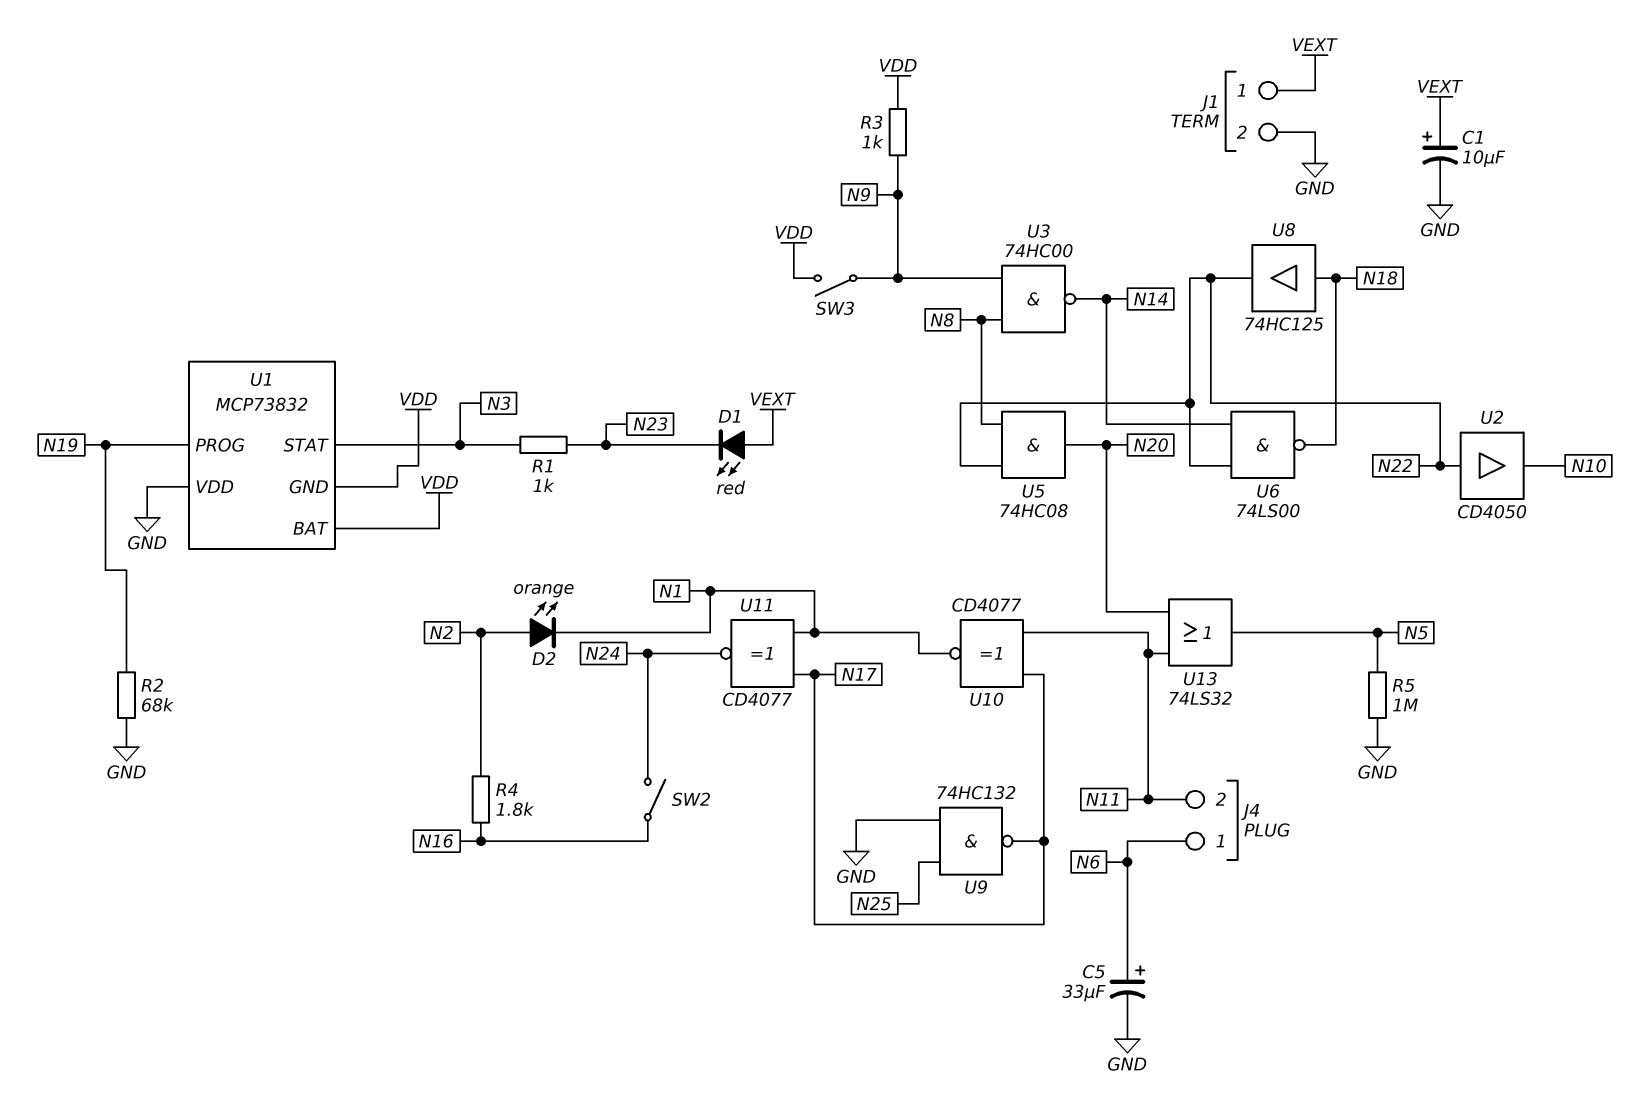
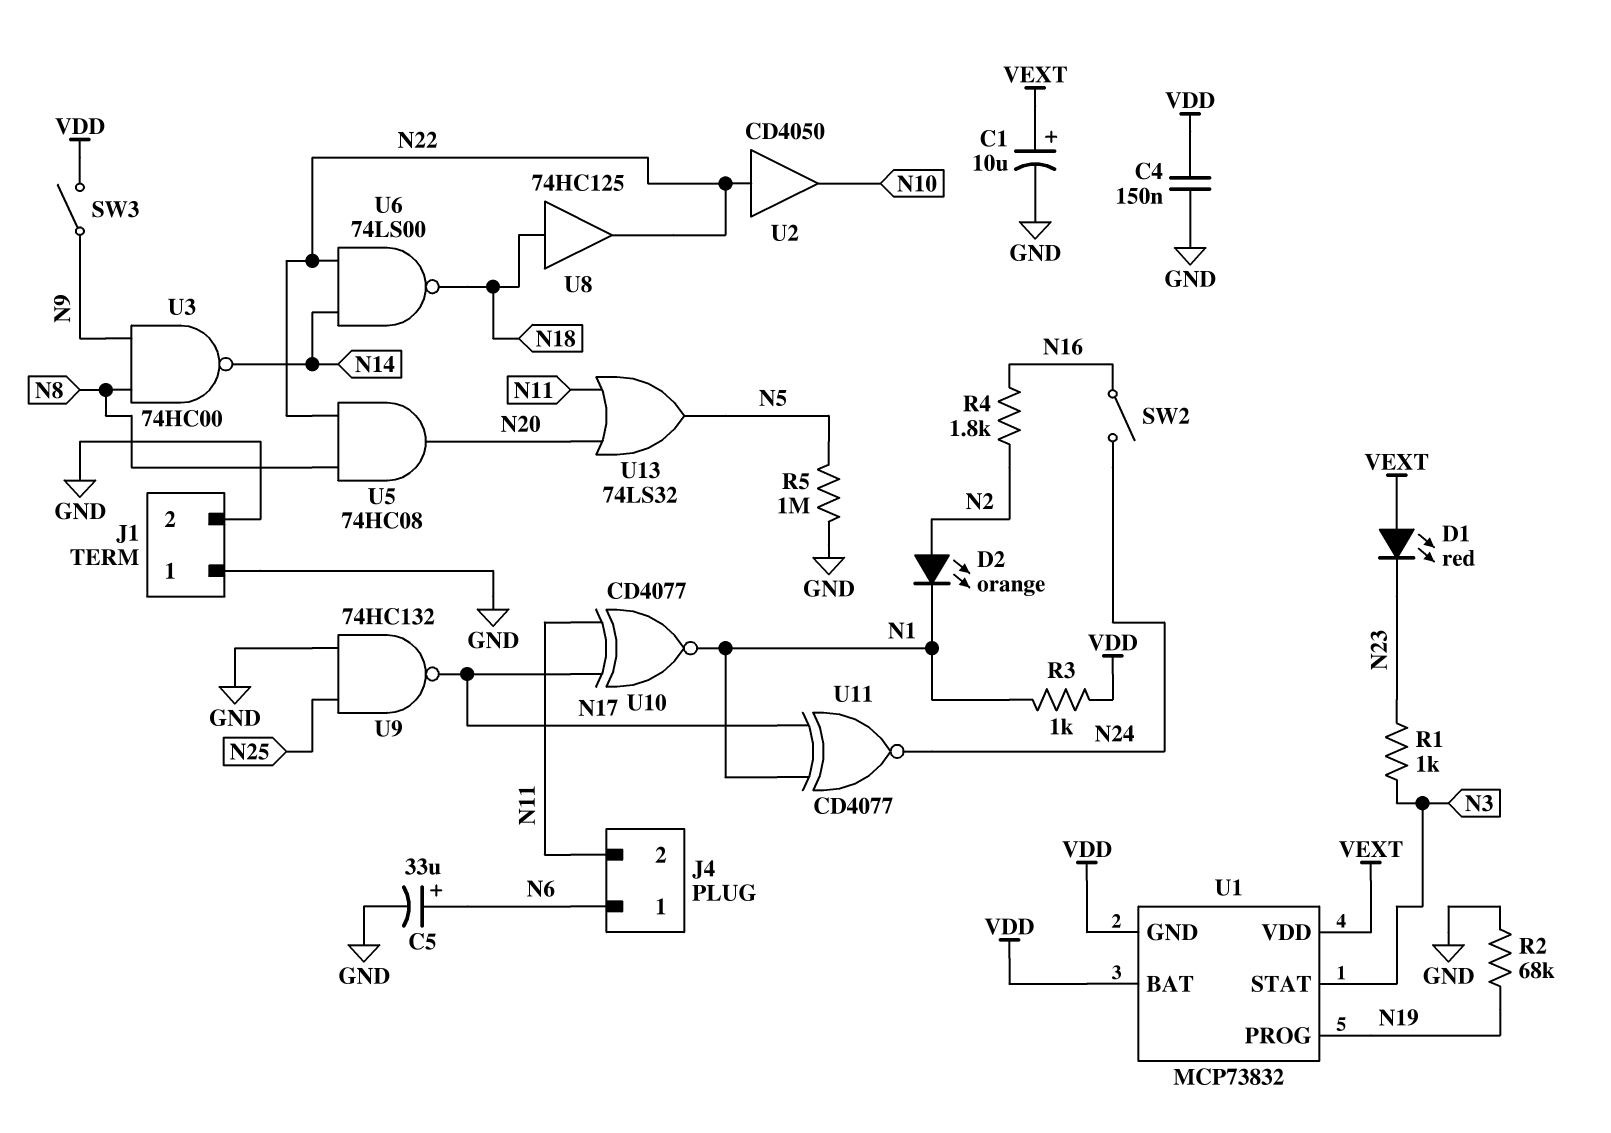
C4: none -> 150nF (GND, VDD)
J1 pin 1: VEXT -> GND
R3: 1k (N9, VDD) -> 1k (N1, VDD)
U1 pin VDD: GND -> VEXT

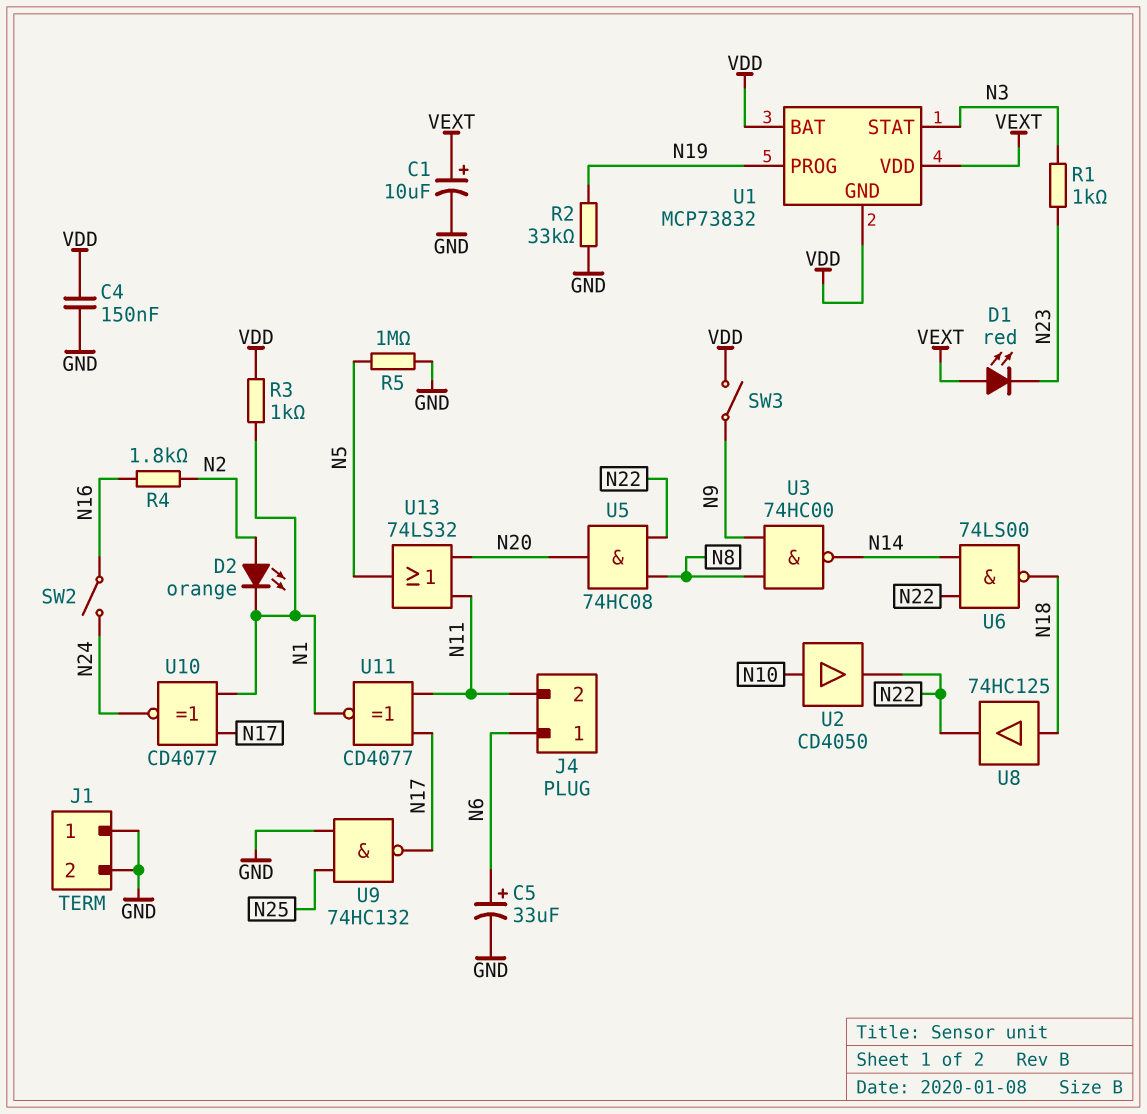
R2: 68k (GND, N19) -> 33k (GND, N19)
U2: buffer CD4050 (in N22, out N10) -> buffer CD4050 (in N10, out N22)
U10: XNOR CD4077 (in N11, in N17, out N1) -> XNOR CD4077 (in N1, in N17, out N24)
U11: XNOR CD4077 (in N1, in N17, out N24) -> XNOR CD4077 (in N11, in N17, out N1)

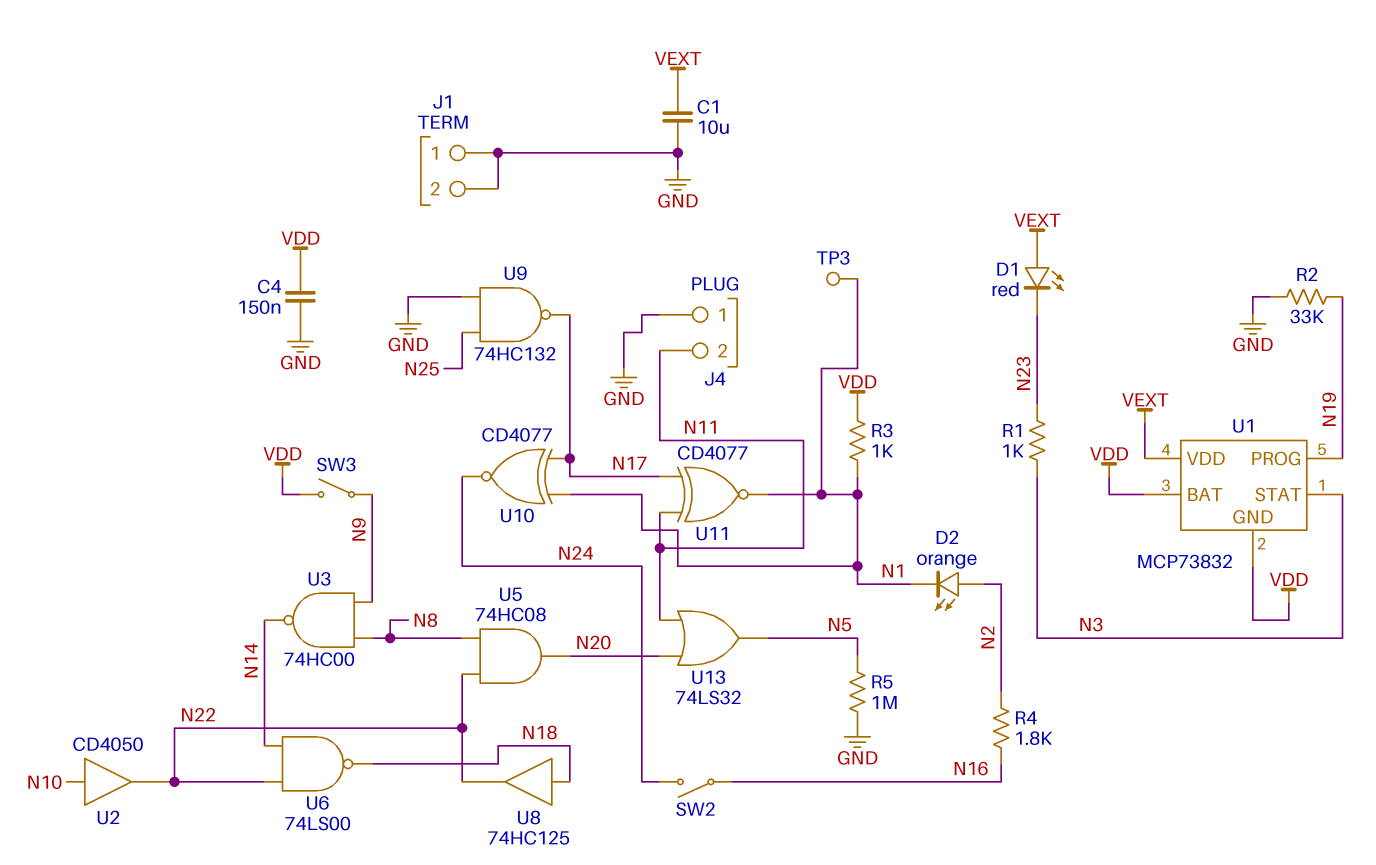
C1: 10uF (plus VEXT, minus GND) -> 10uF (GND, VEXT)
C5: 33uF (plus N6, minus GND) -> none
J4 pin 1: N6 -> GND
TP3: none -> test point (N1)

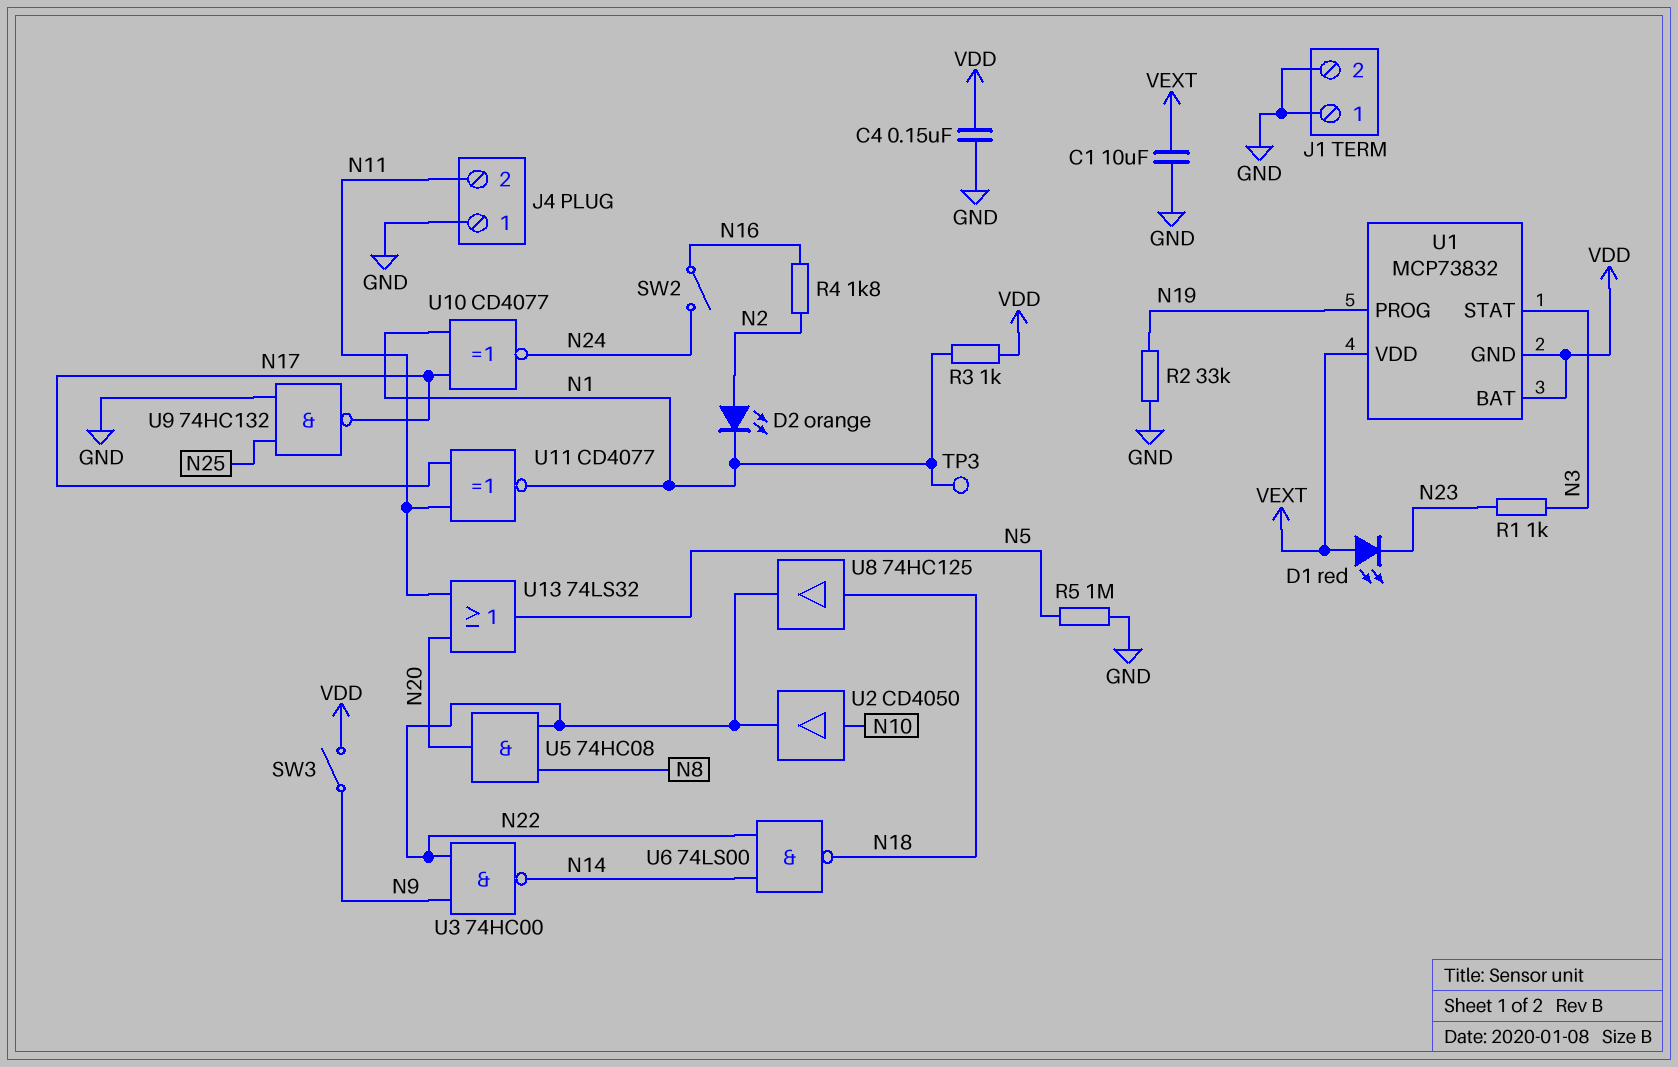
U3: NAND 74HC00 (in N8, in N9, out N14) -> NAND 74HC00 (in N9, in N22, out N14)

